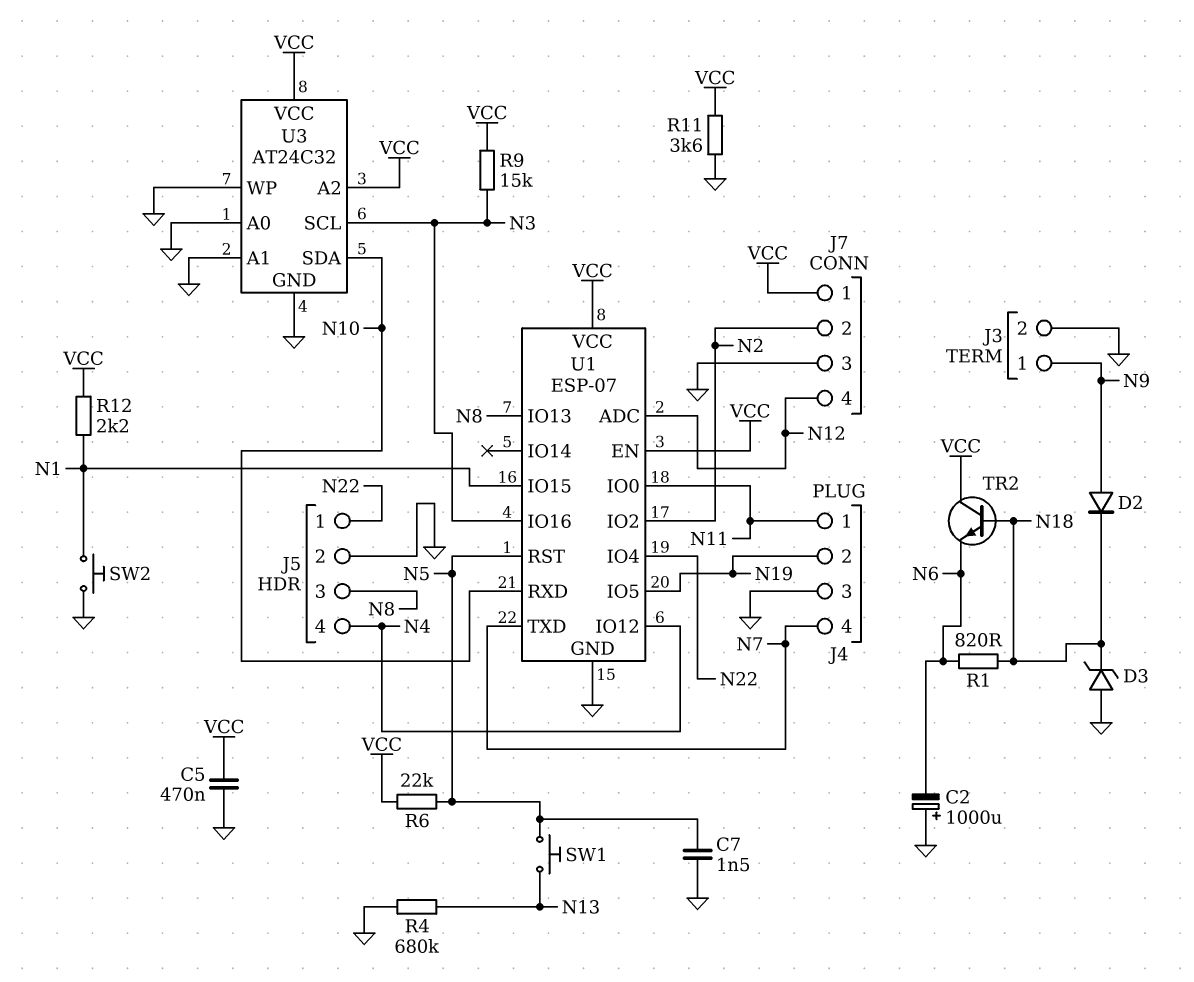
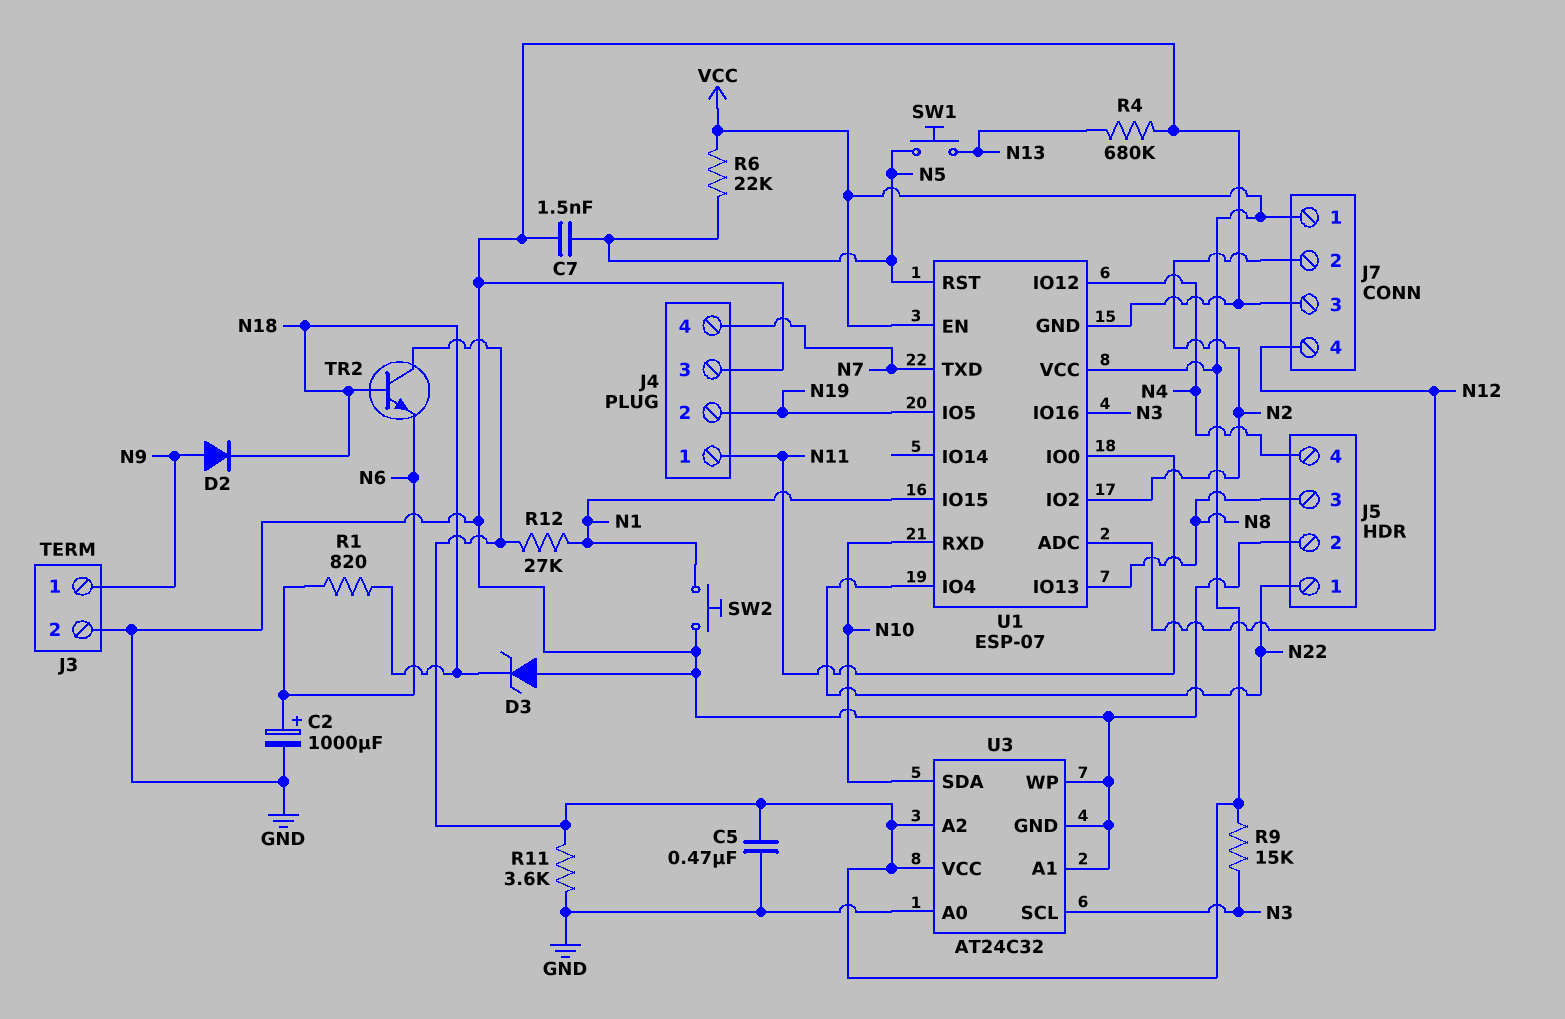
C2: 1000uF (plus GND, minus N6) -> 1000uF (plus N6, minus GND)
R12: 2.2k (N1, VCC) -> 27k (N1, VCC)

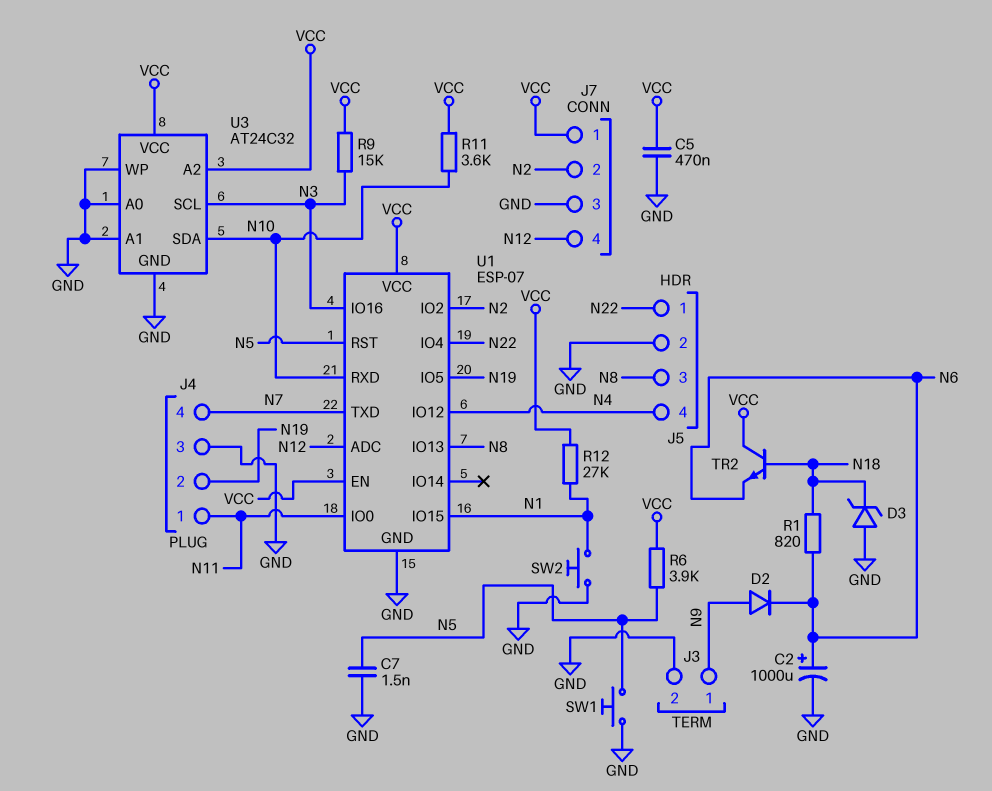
D2: diode (A N9, K N18) -> diode (A N9, K N6)
R4: 680k (GND, N13) -> none
R6: 22k (N5, VCC) -> 3.9k (N5, VCC)
R11: 3.6k (GND, VCC) -> 3.6k (N10, VCC)
SW1: button (N5, N13) -> button (GND, N5)

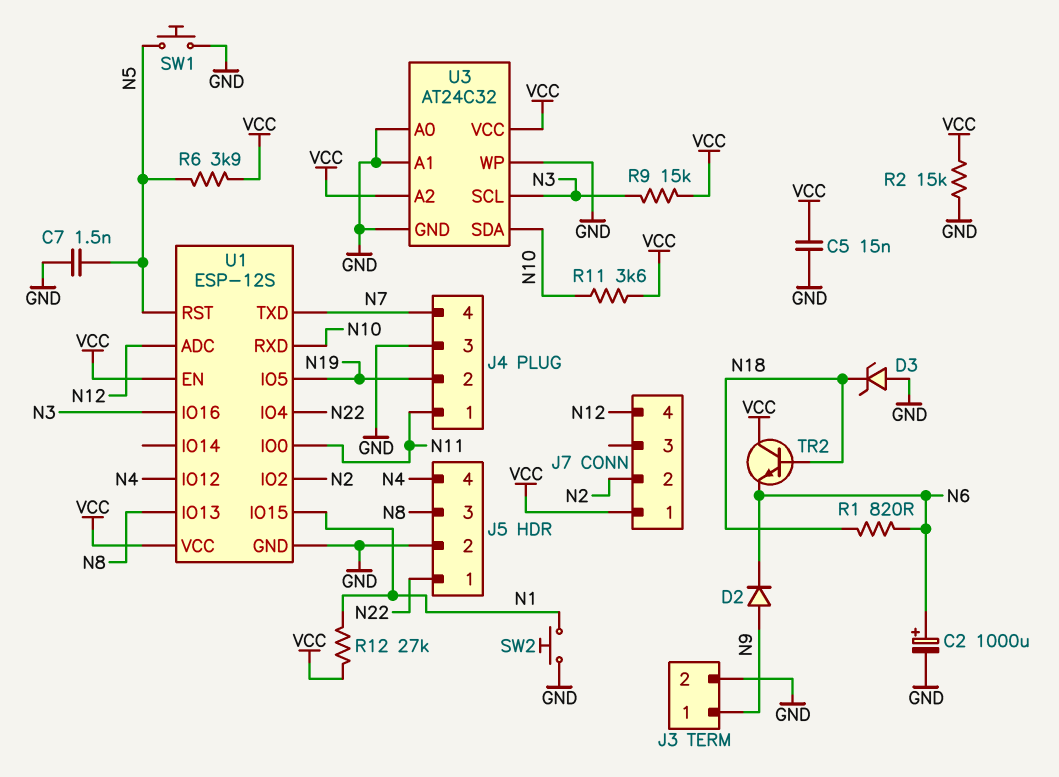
C5: 470nF (GND, VCC) -> 15nF (GND, VCC)
J7 pin 3: GND -> none
R2: none -> 15k (GND, VCC)
U1: ESP-07 -> ESP-12S

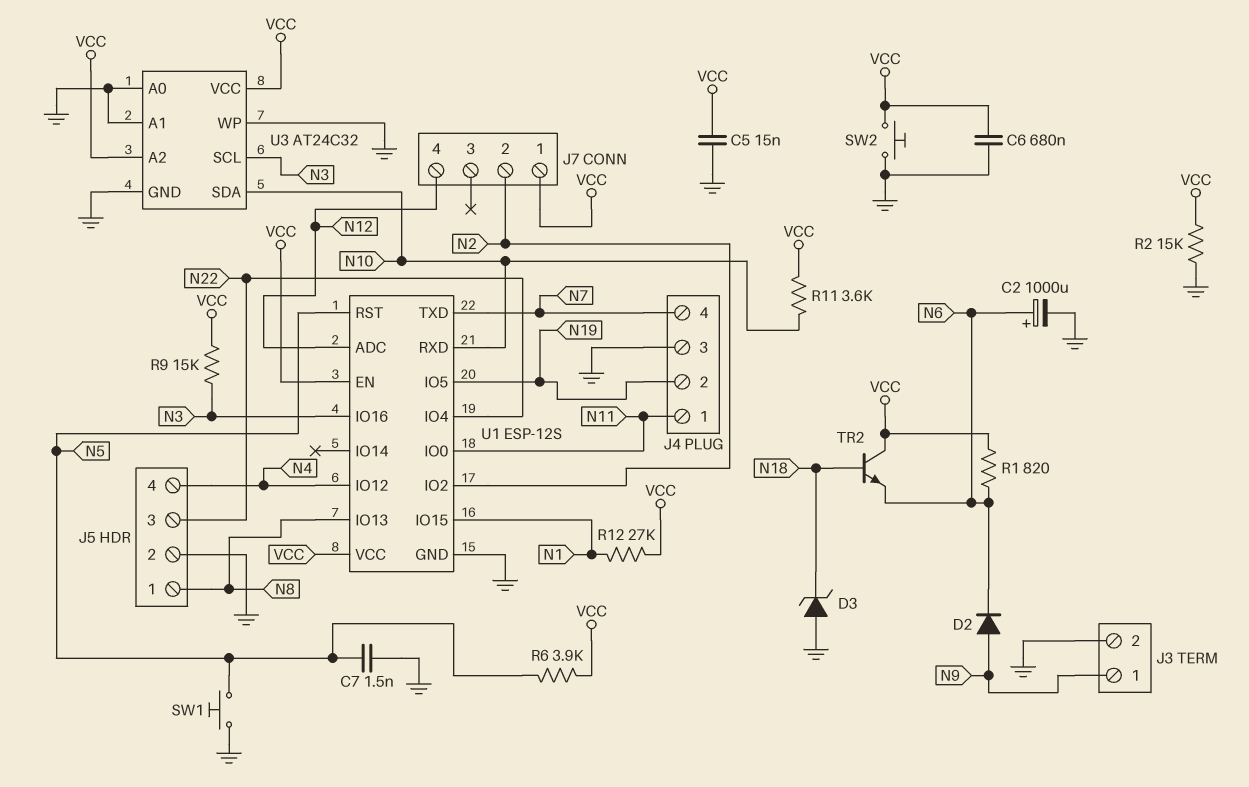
C6: none -> 680nF (GND, VCC)
J5 pin 1: N22 -> N8
J5 pin 3: N8 -> N22
R1: 820 (N6, N18) -> 820 (N6, VCC)
SW2: button (GND, N1) -> button (GND, VCC)

